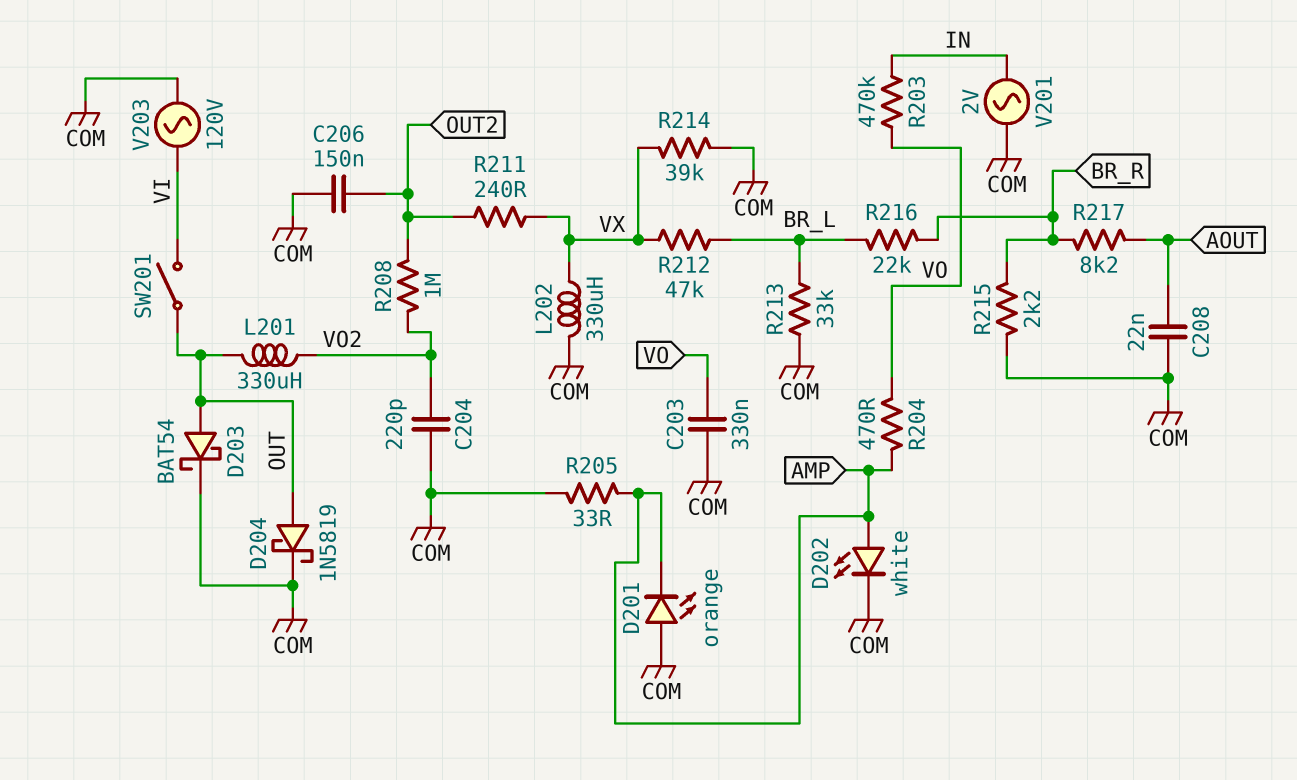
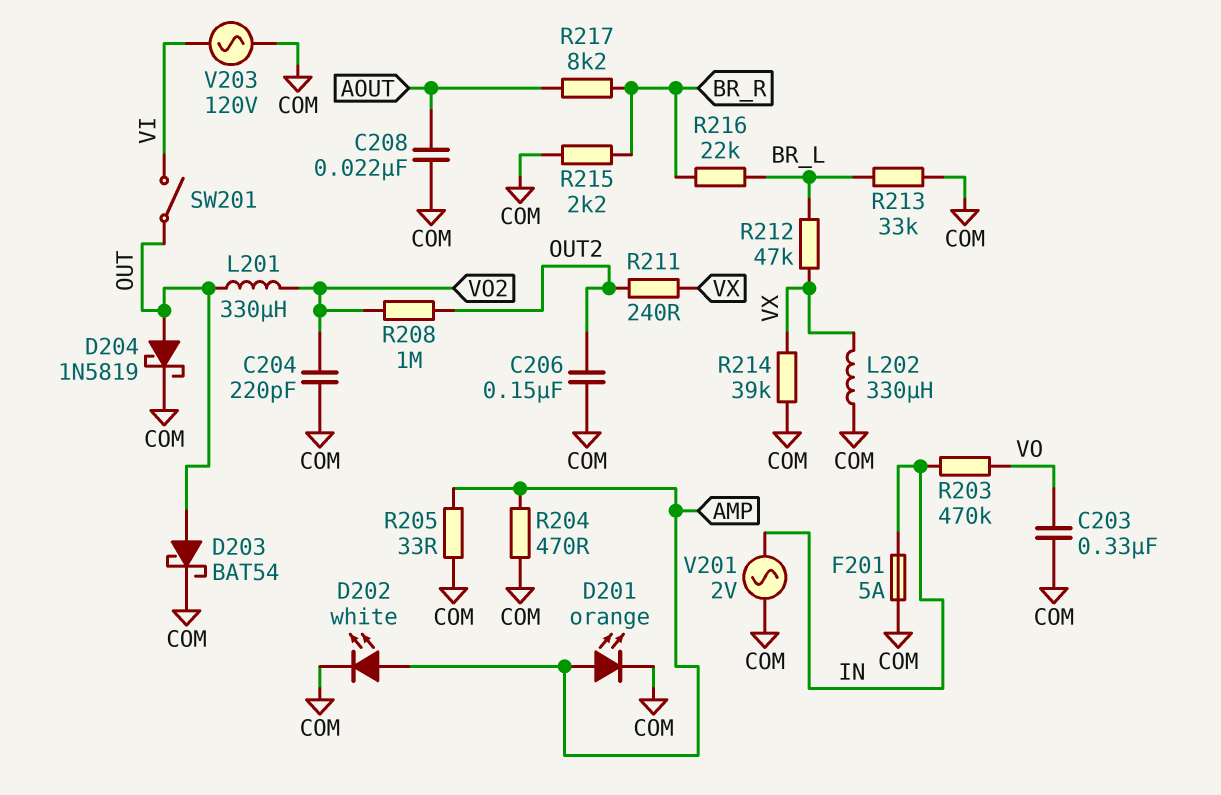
D201: LED orange (A COM, K AMP) -> LED orange (A AMP, K COM)
F201: none -> 5A (COM, IN)
R204: 470 (AMP, VO) -> 470 (AMP, COM)

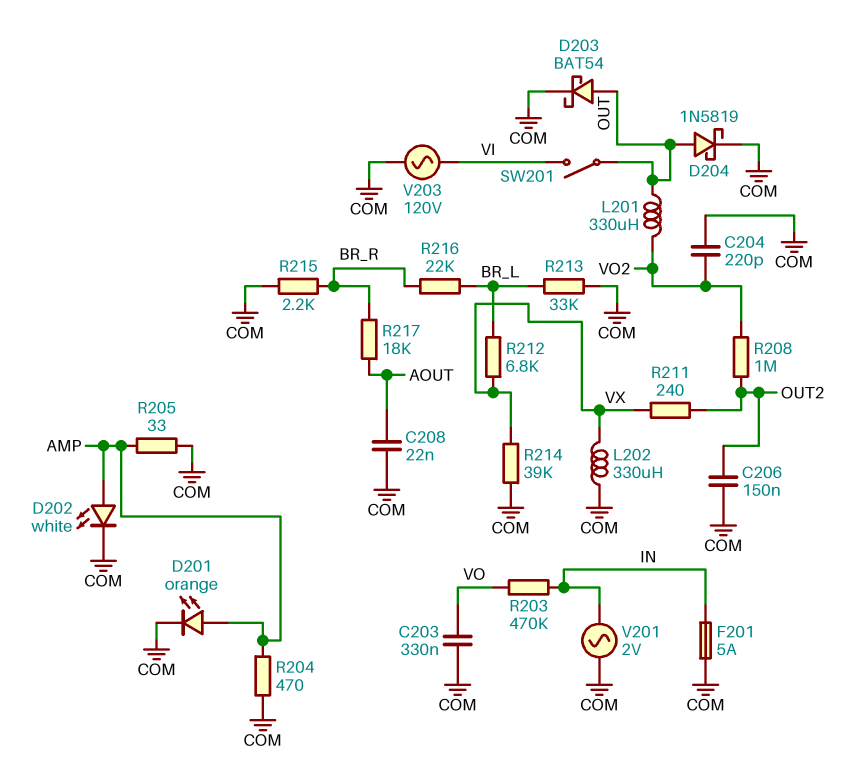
R212: 47k (BR_L, VX) -> 6.8k (BR_L, VX)
R217: 8.2k (AOUT, BR_R) -> 18k (AOUT, BR_R)

